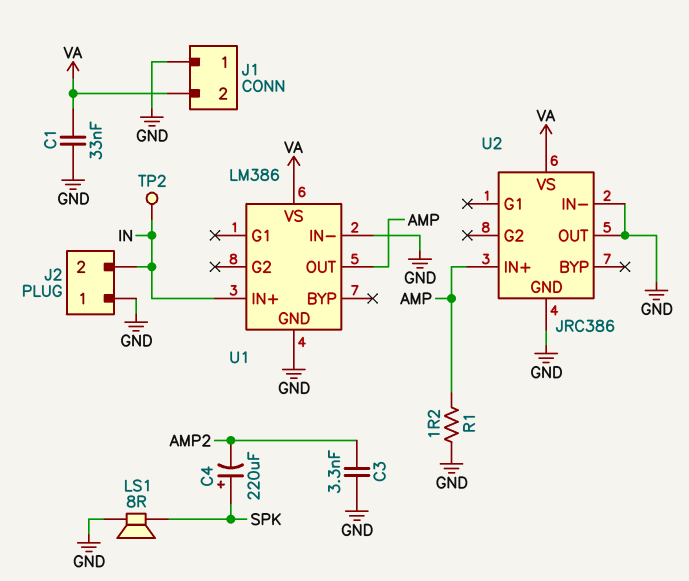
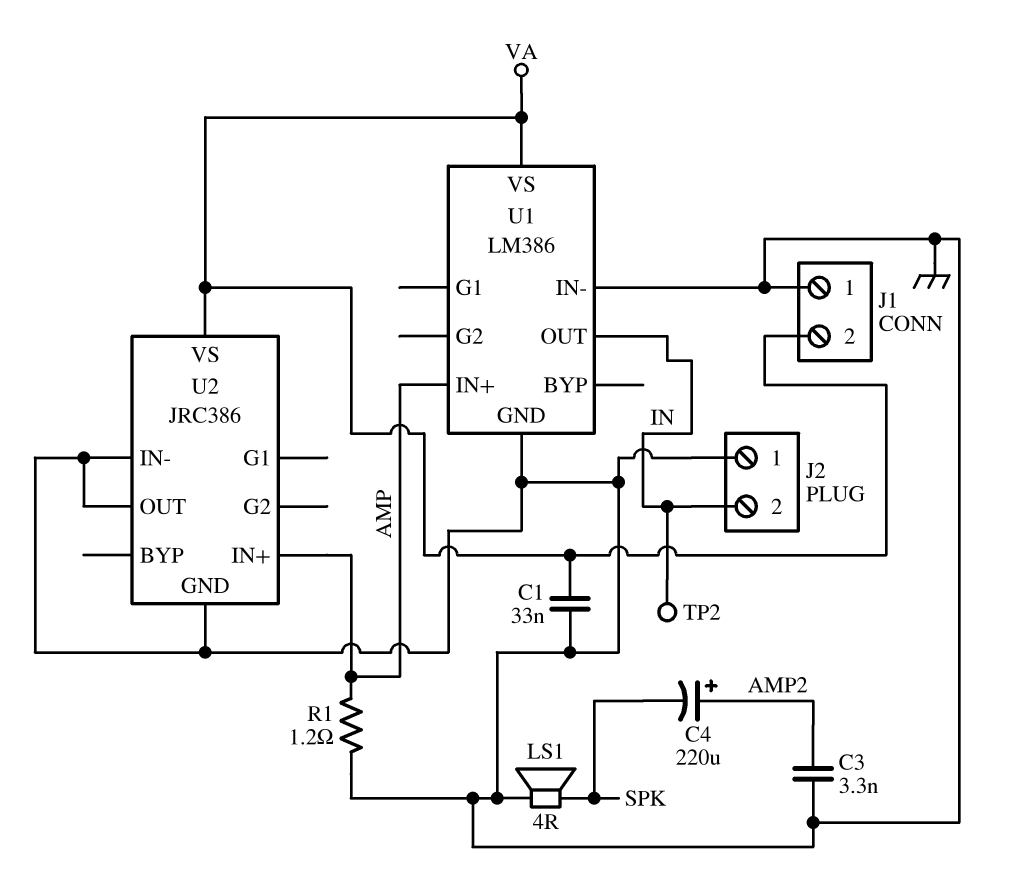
C4: 220uF (plus SPK, minus AMP2) -> 220uF (plus AMP2, minus SPK)
LS1: speaker 8R (GND, SPK) -> speaker 4R (GND, SPK)
U1 pin IN+: IN -> AMP
U1 pin OUT: AMP -> IN

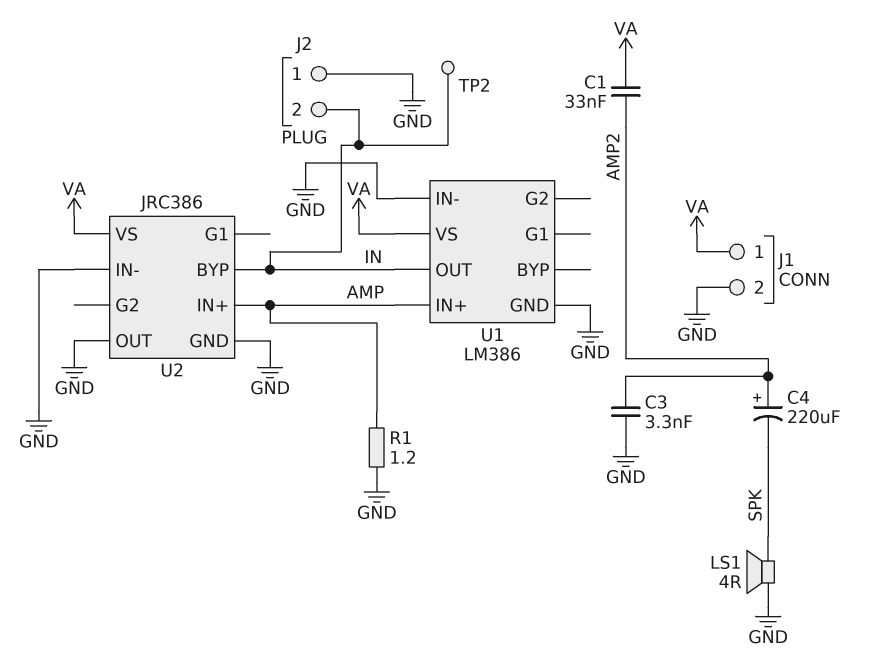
C1: 33nF (GND, VA) -> 33nF (AMP2, VA)
J1 pin 1: GND -> VA
J1 pin 2: VA -> GND
U2 pin BYP: none -> IN

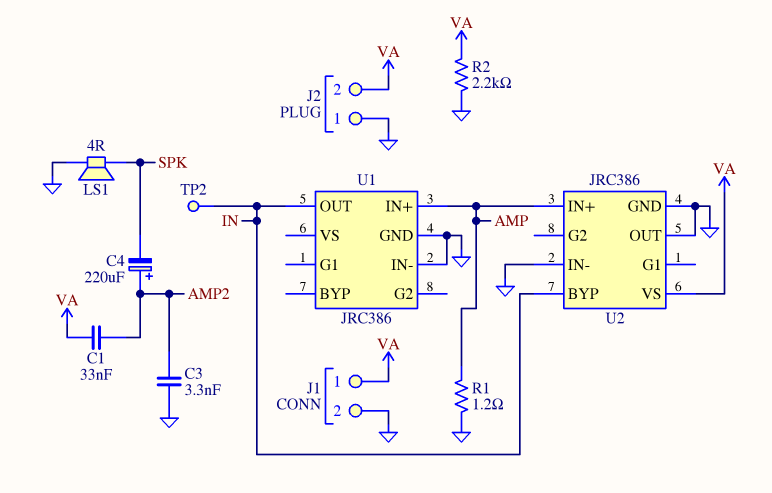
J2 pin 2: IN -> VA
R2: none -> 2.2k (GND, VA)
U1: LM386 -> JRC386
U1 pin VS: VA -> none

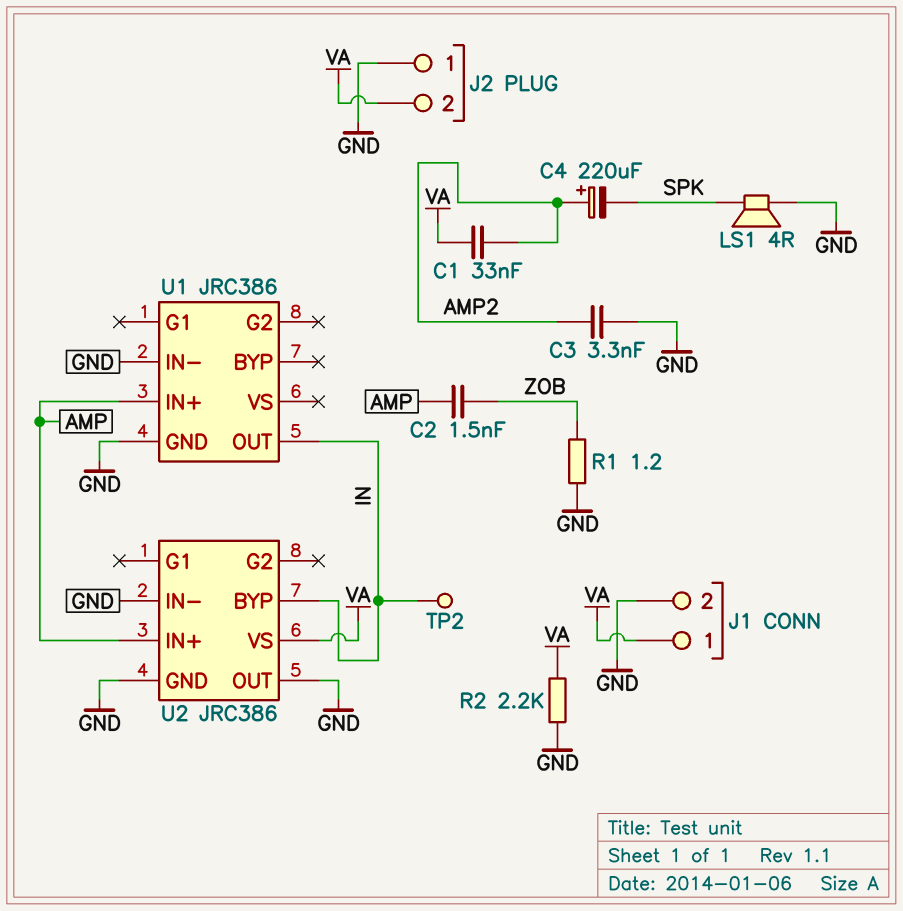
C2: none -> 1.5nF (AMP, ZOB)
R1: 1.2 (AMP, GND) -> 1.2 (GND, ZOB)

